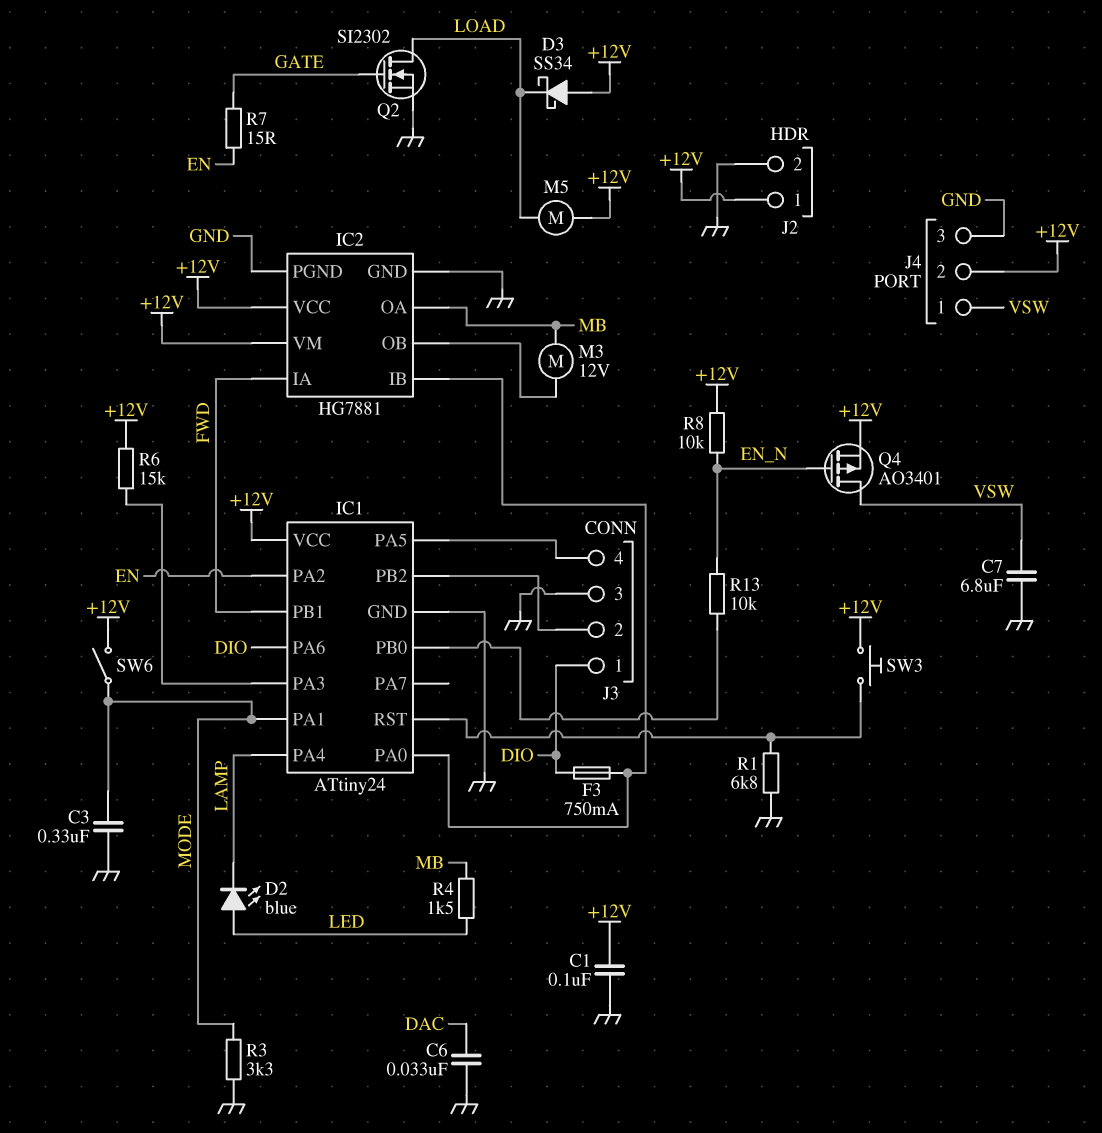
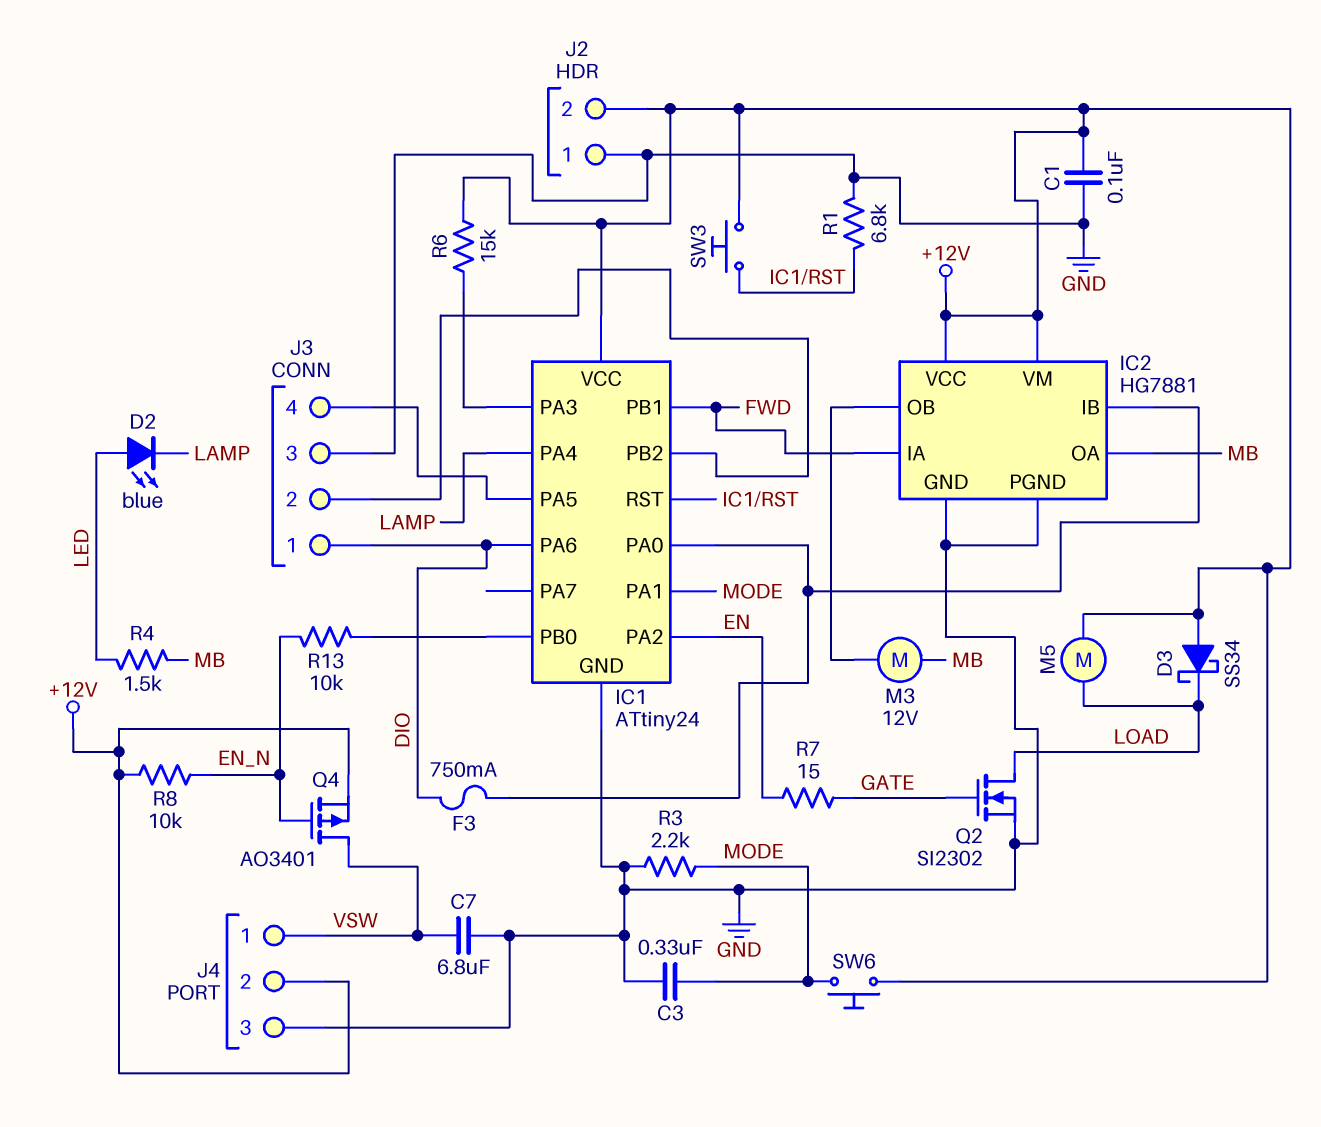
C6: 33nF (DAC, GND) -> none
J2 pin 1: +12V -> GND
J2 pin 2: GND -> +12V
R3: 3.3k (GND, MODE) -> 2.2k (GND, MODE)
SW6: switch (+12V, MODE) -> button (+12V, MODE)

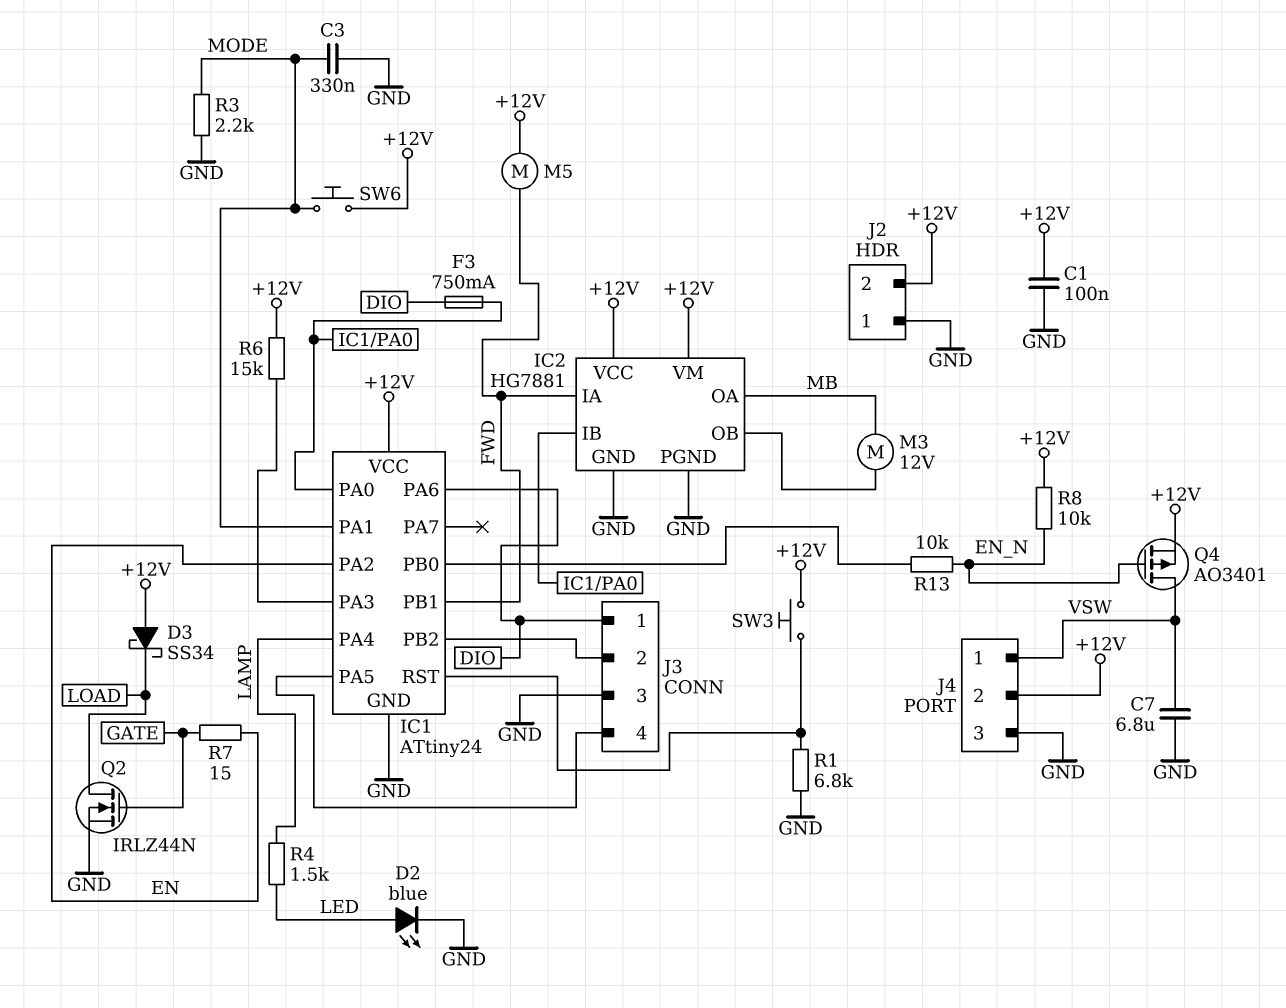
D2: LED blue (A LED, K LAMP) -> LED blue (A LED, K GND)
M5: motor (+12V, LOAD) -> motor (+12V, FWD)
Q2: NMOS SI2302 (G GATE, D LOAD, S GND) -> NMOS IRLZ44N (G GATE, D LOAD, S GND)
R4: 1.5k (LED, MB) -> 1.5k (LAMP, LED)

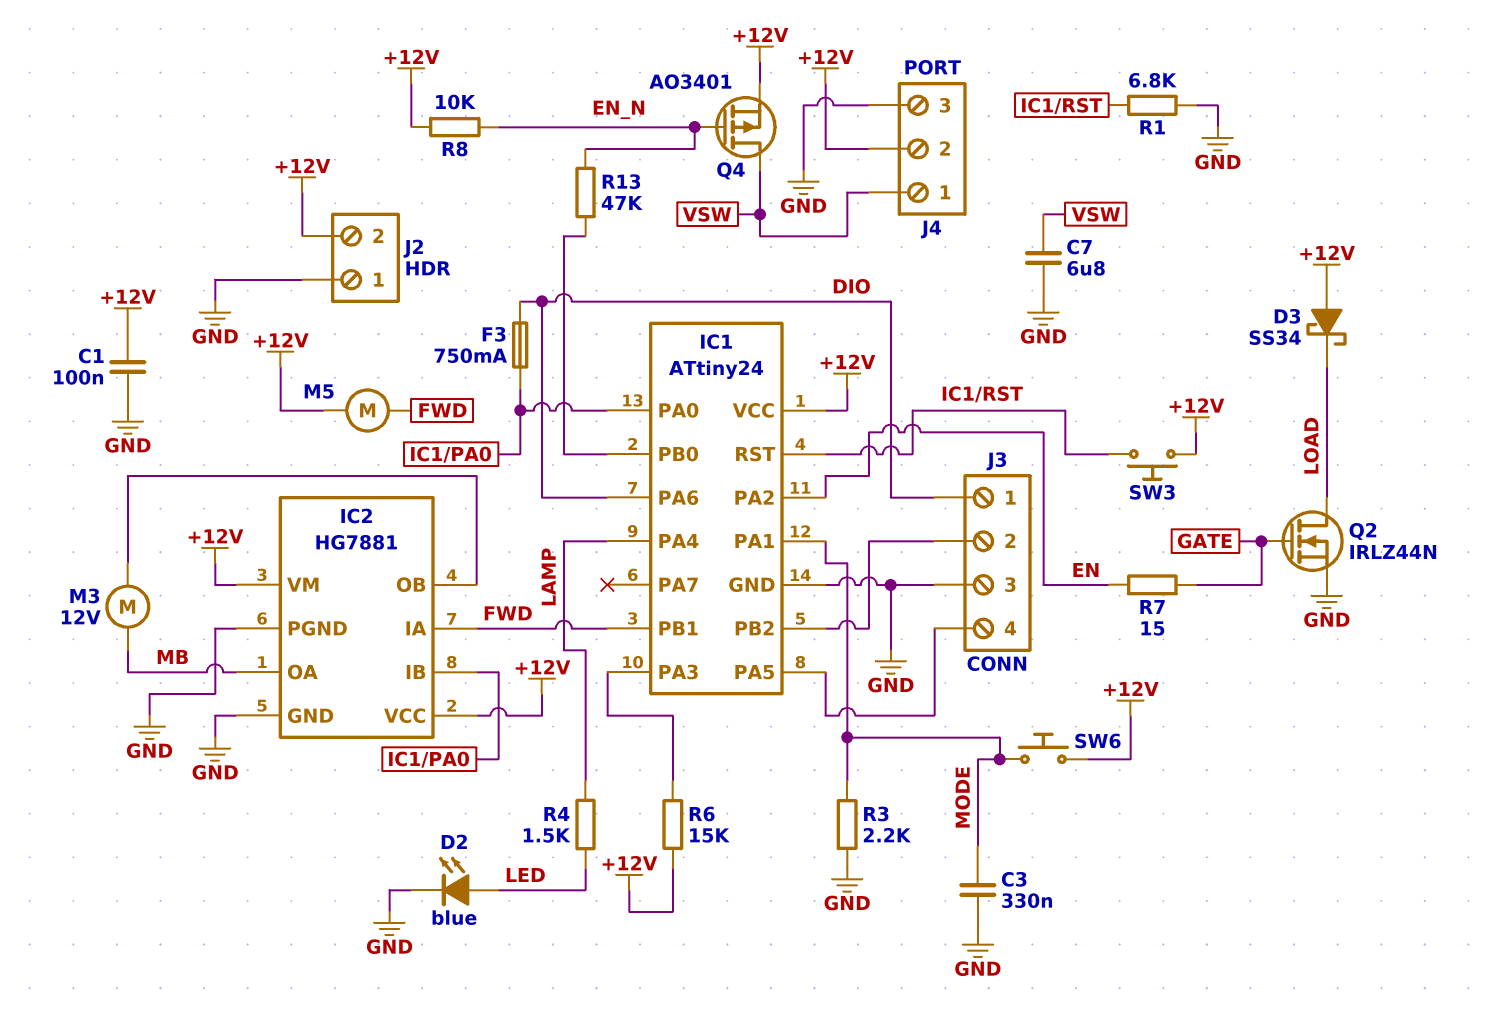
R13: 10k (EN_N, IC1/PB0) -> 47k (EN_N, IC1/PB0)

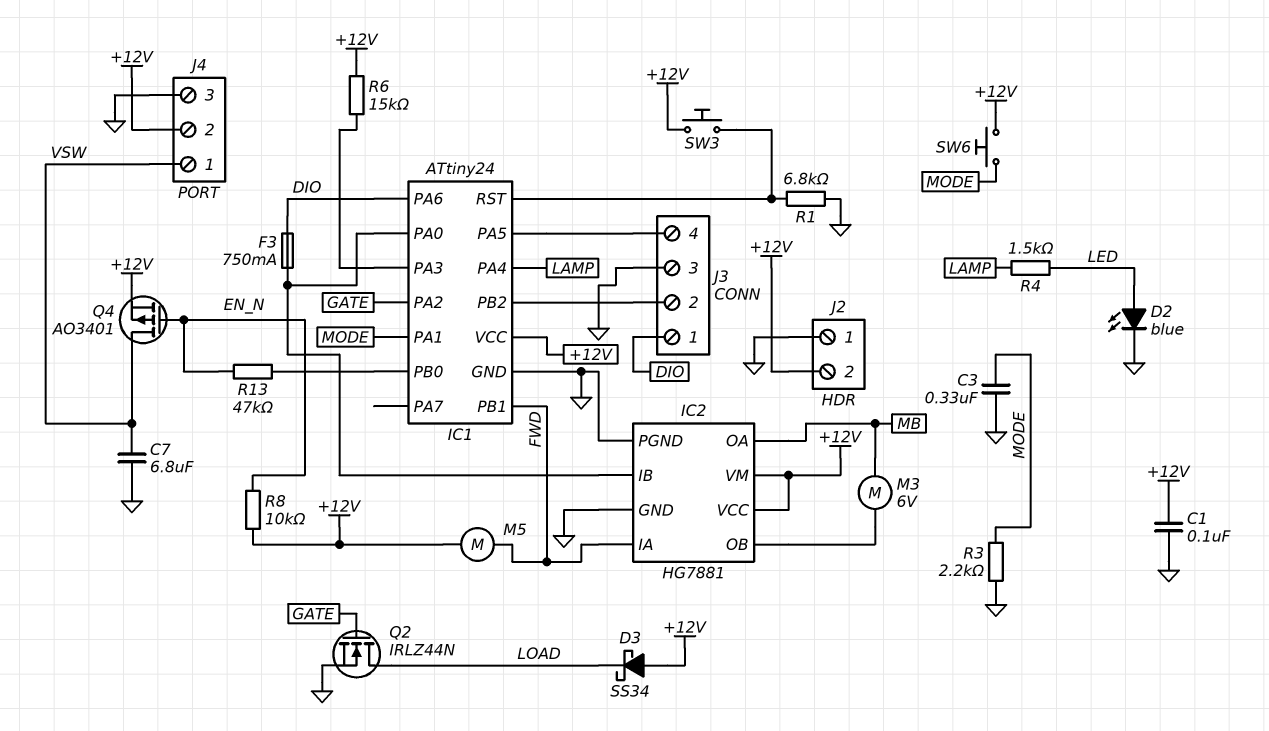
IC1 pin PA2: EN -> GATE
M3: motor 12V (IC2/OB, MB) -> motor 6V (IC2/OB, MB)
R7: 15 (EN, GATE) -> none

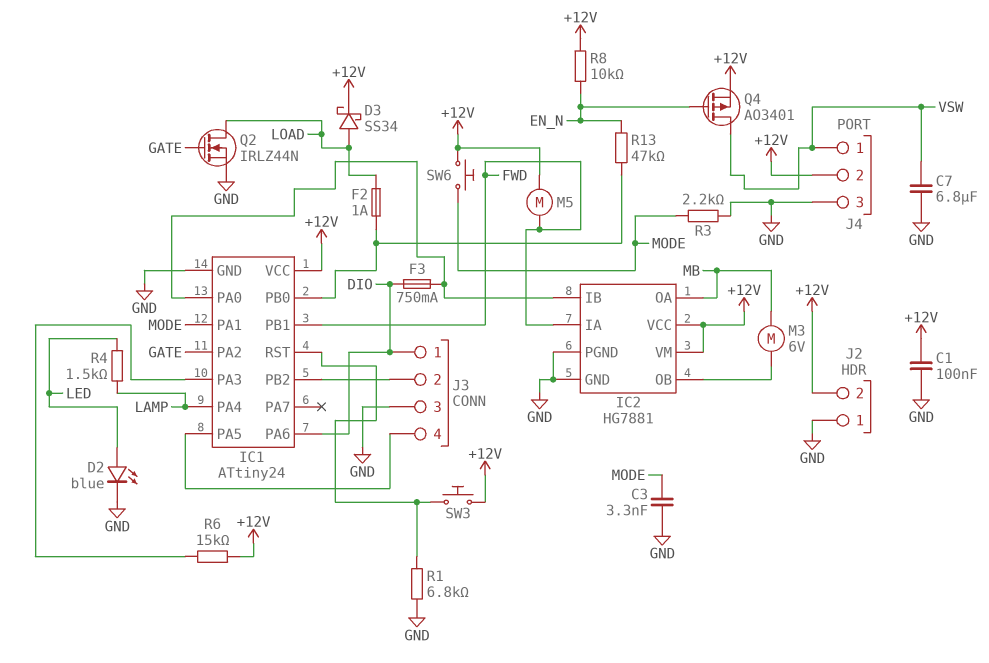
C3: 330nF (GND, MODE) -> 3.3nF (GND, MODE)
D3: schottky SS34 (A +12V, K LOAD) -> schottky SS34 (A LOAD, K +12V)
F2: none -> 1A (IC1/PB0, LOAD)

